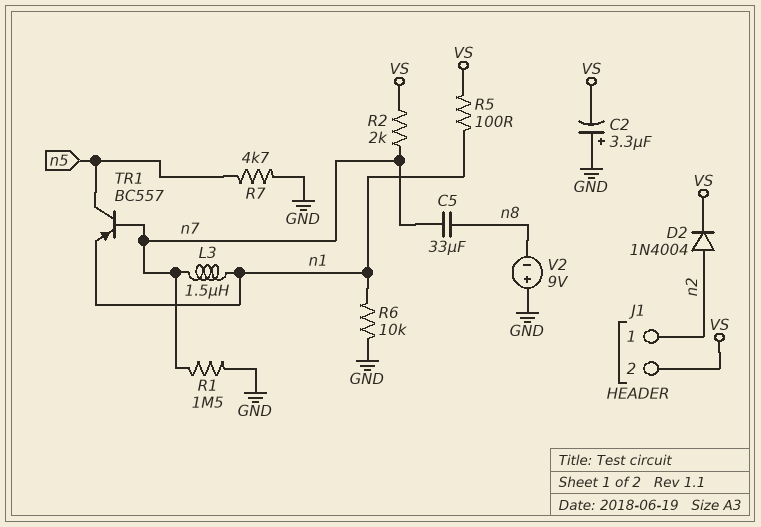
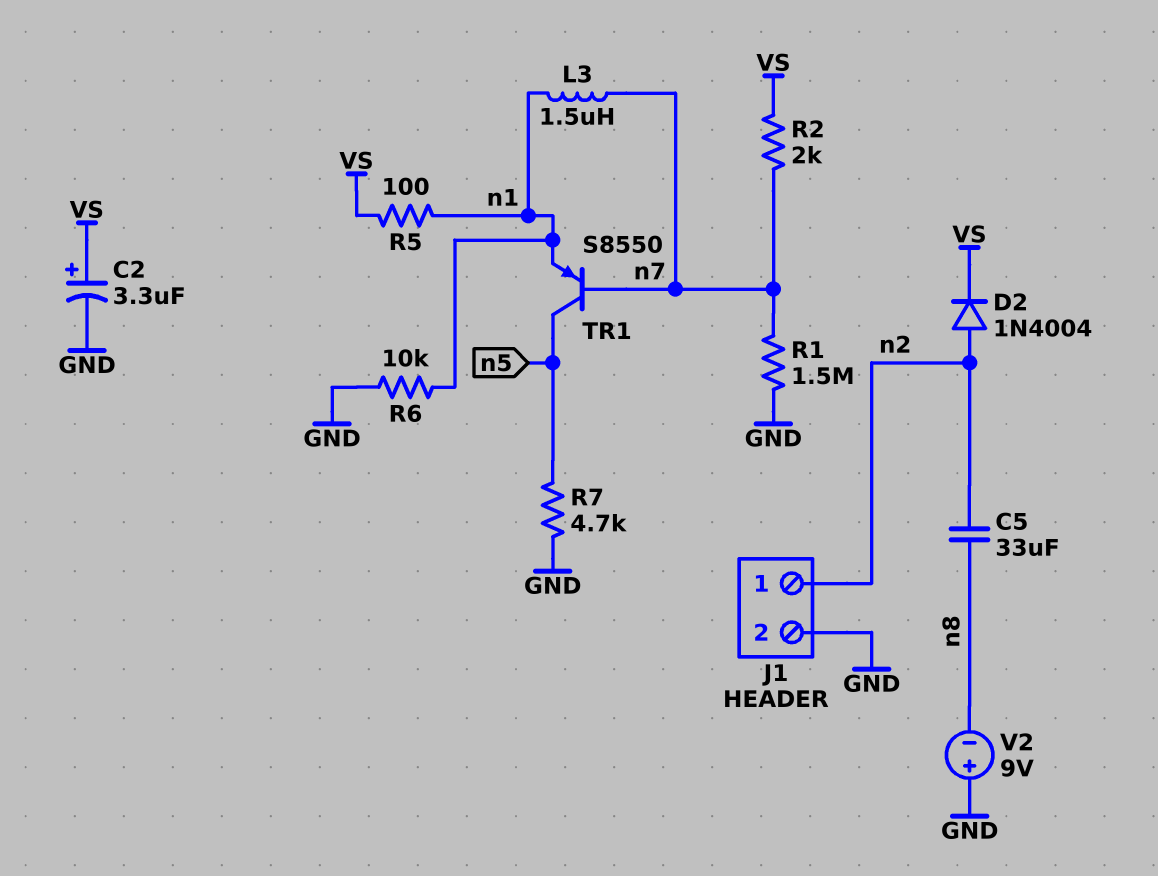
C2: 3.3uF (plus GND, minus VS) -> 3.3uF (plus VS, minus GND)
C5: 33uF (n7, n8) -> 33uF (n2, n8)
J1 pin 2: VS -> GND
TR1: PNP BC557 (B n7, C n5, E n1) -> PNP S8550 (B n7, C n5, E n1)

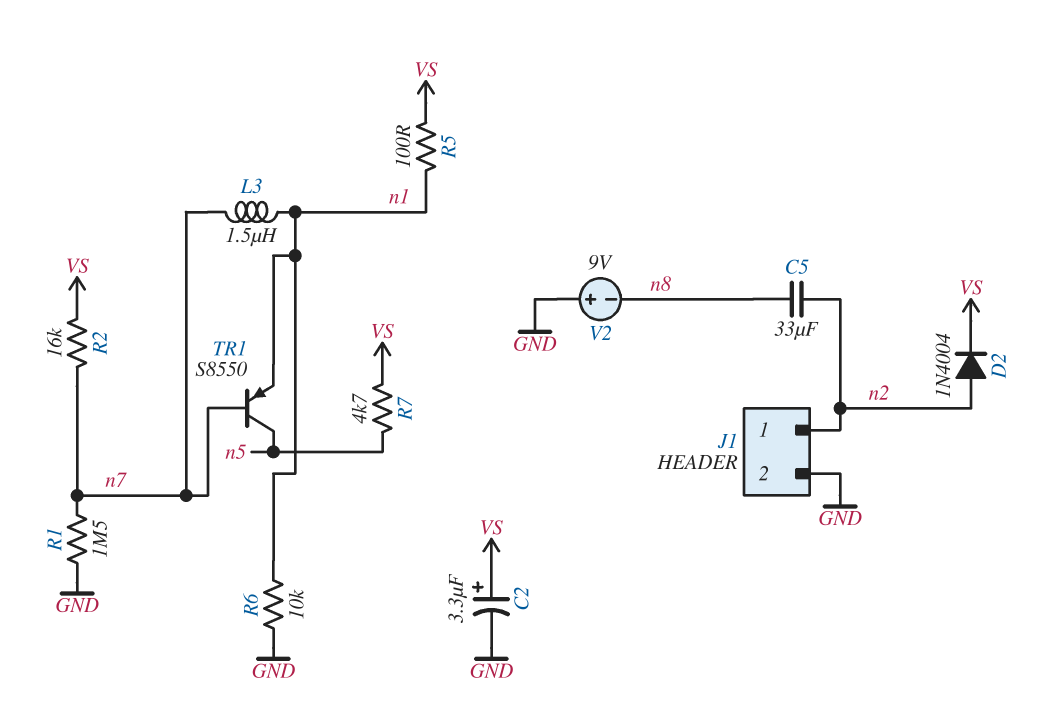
R2: 2k (VS, n7) -> 16k (VS, n7)
R7: 4.7k (GND, n5) -> 4.7k (VS, n5)

